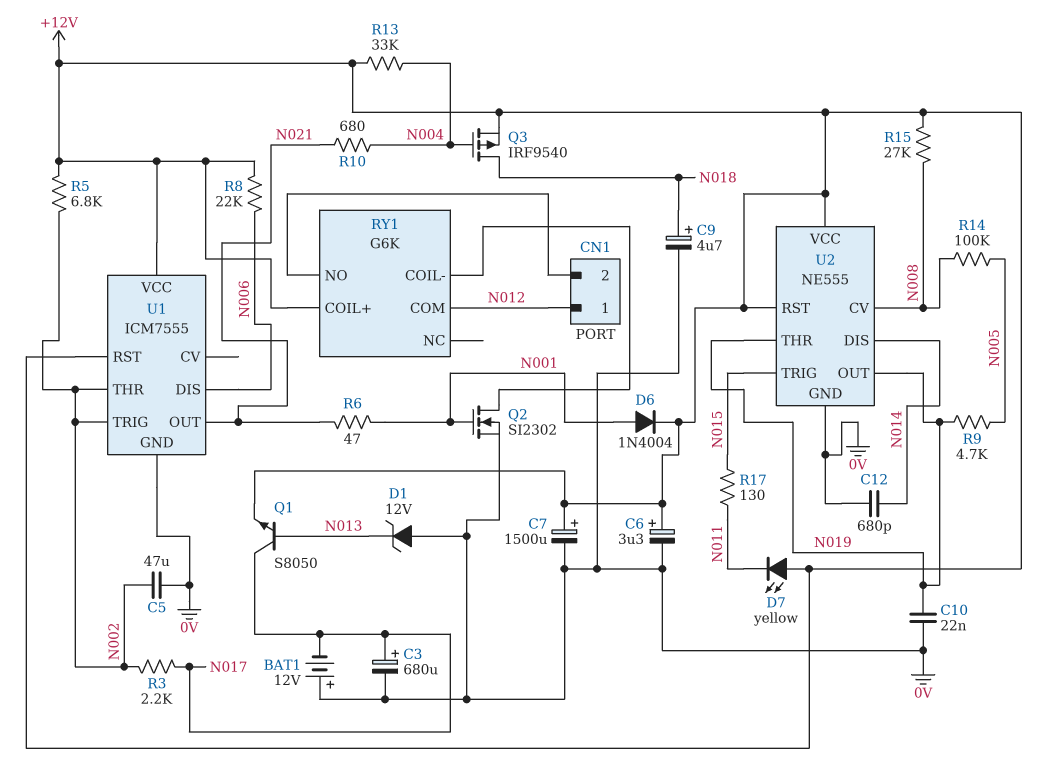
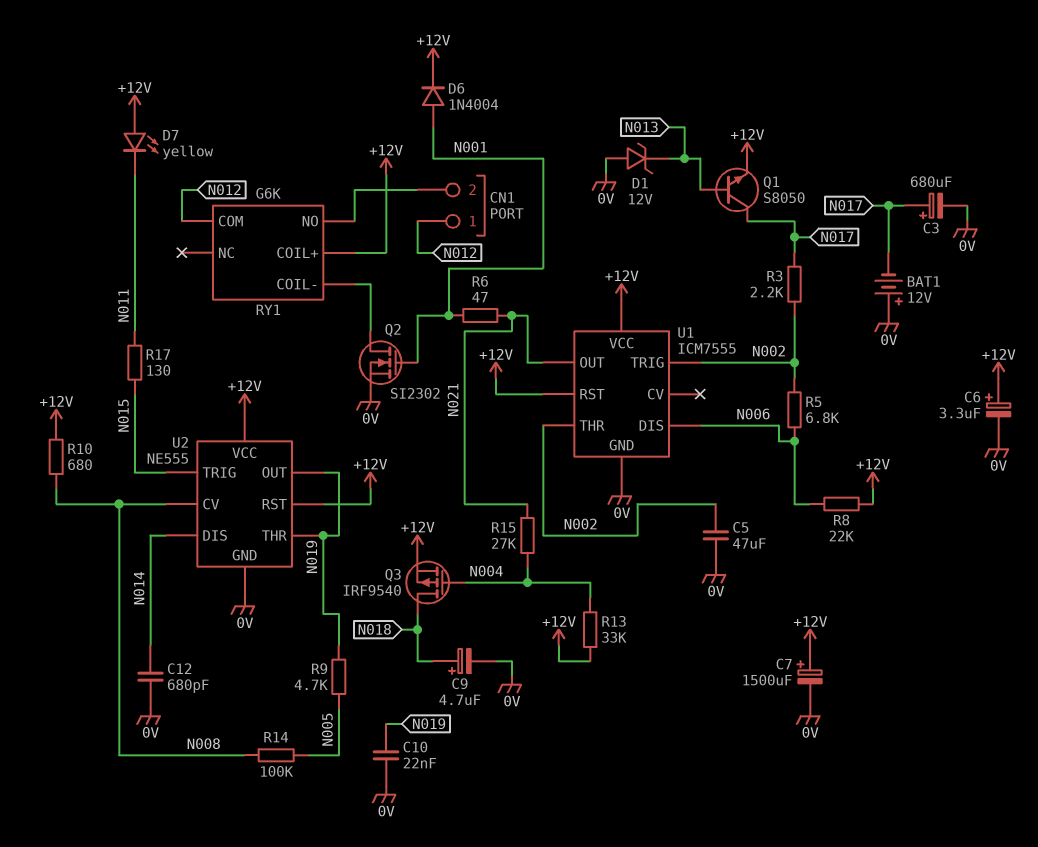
R5: 6.8k (+12V, N002) -> 6.8k (N002, N006)
R10: 680 (N004, N021) -> 680 (+12V, N008)
R15: 27k (+12V, N008) -> 27k (N004, N021)

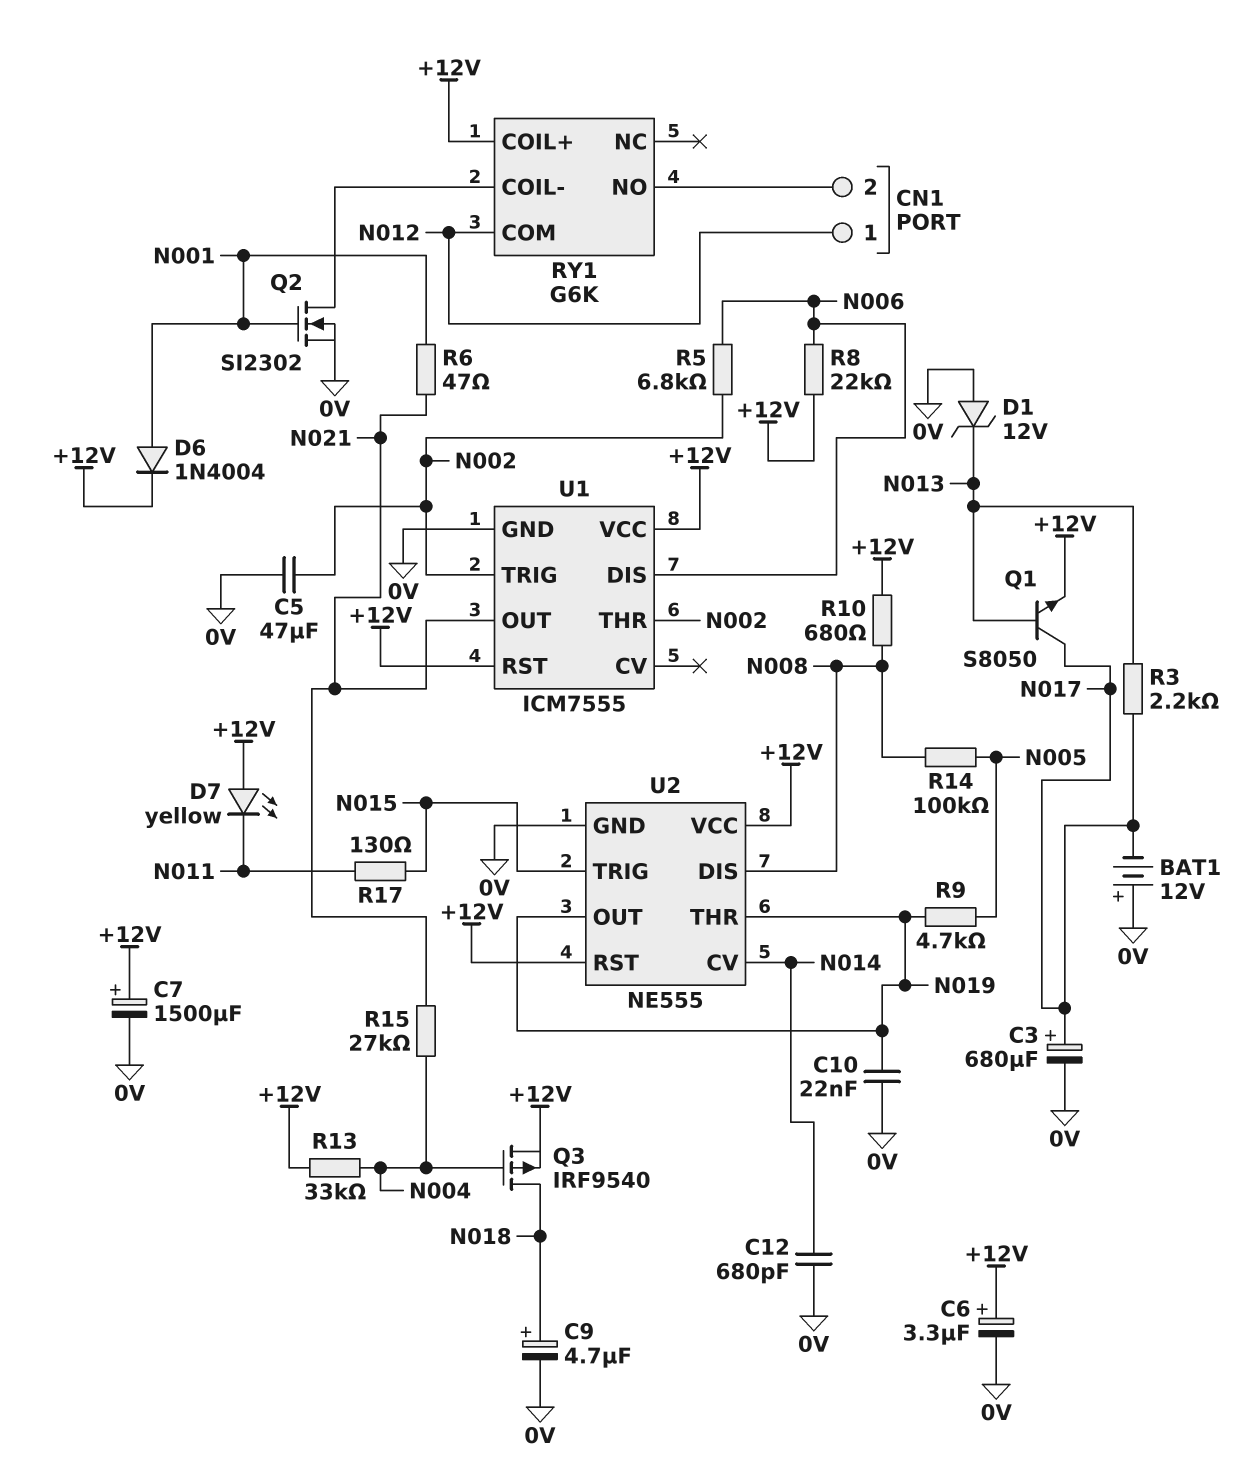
R3: 2.2k (N002, N017) -> 2.2k (N013, N017)
U2 pin CV: N008 -> N014
U2 pin DIS: N014 -> N008

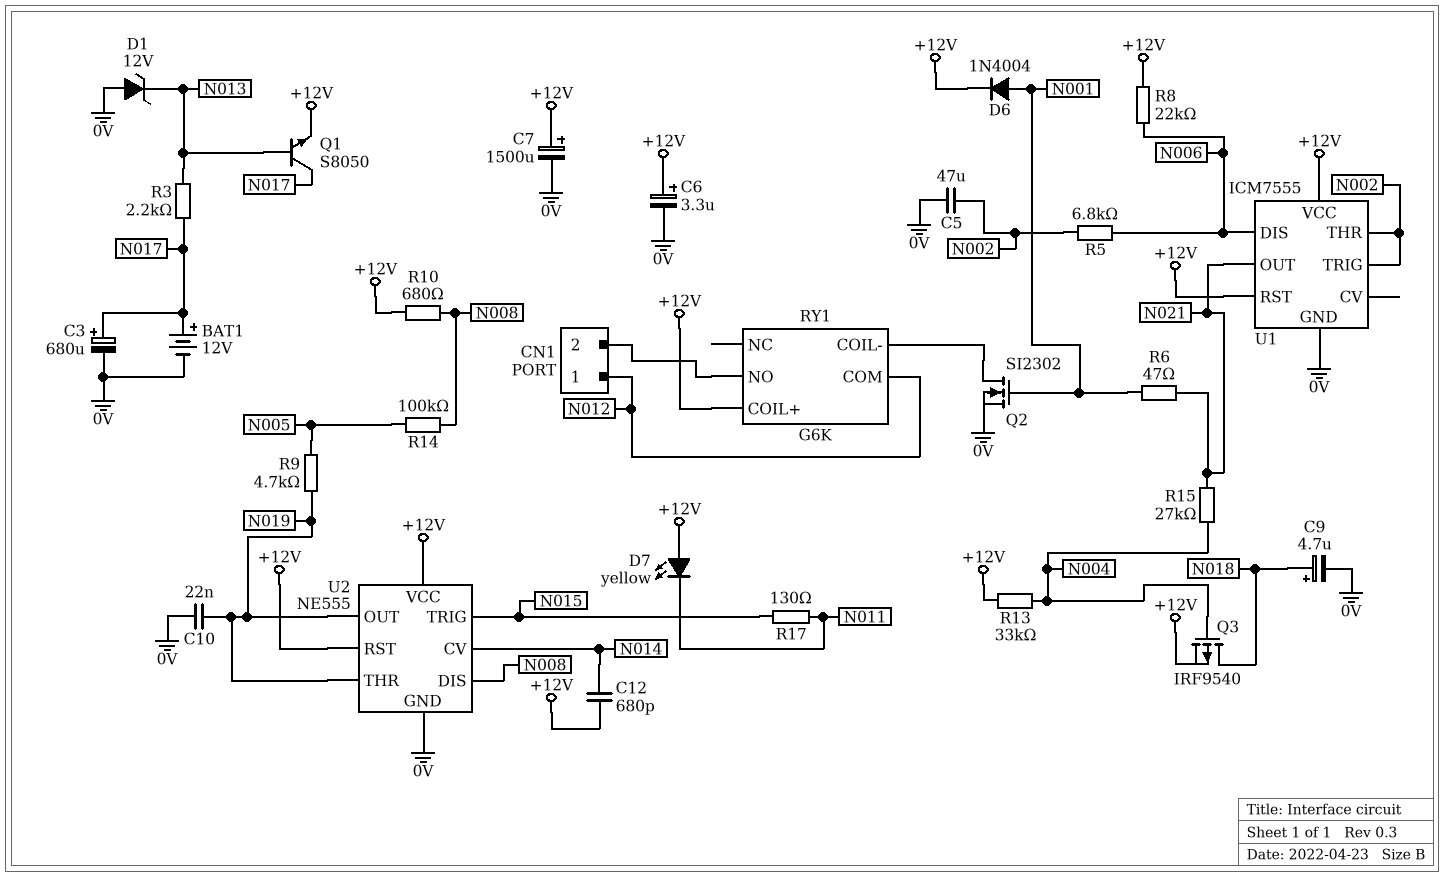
BAT1: 12V (plus 0V, minus N017) -> 12V (plus N017, minus 0V)
C12: 680pF (0V, N014) -> 680pF (+12V, N014)

